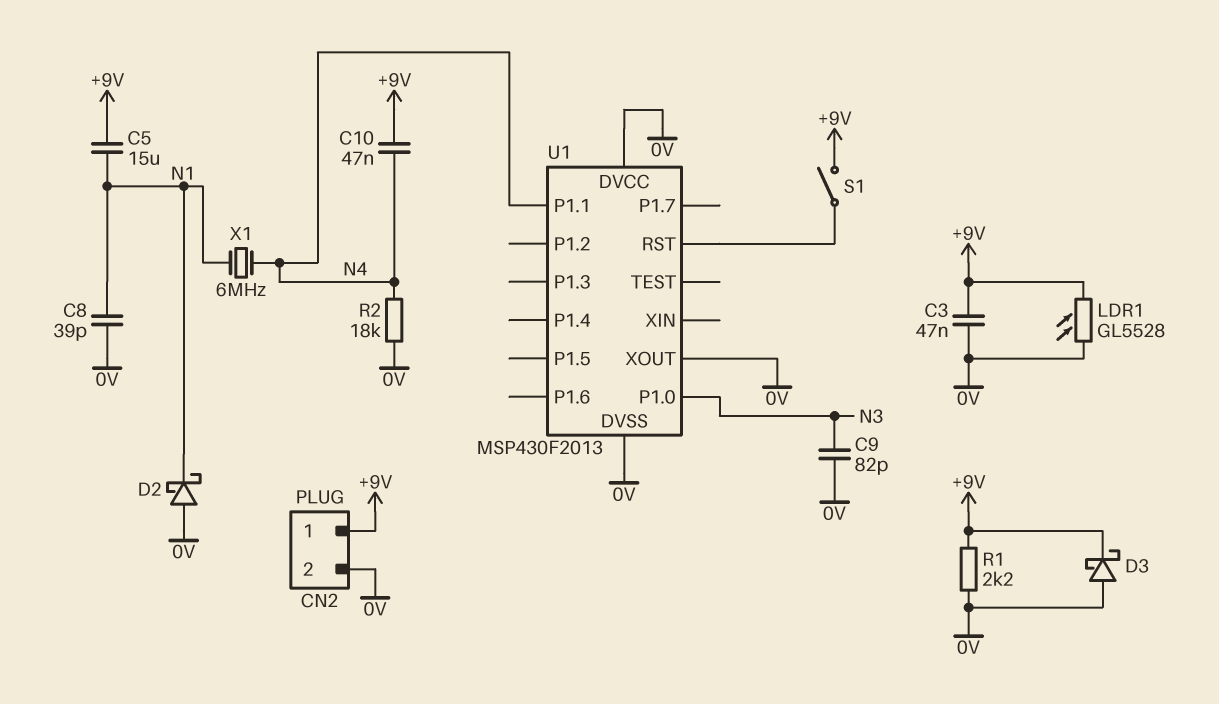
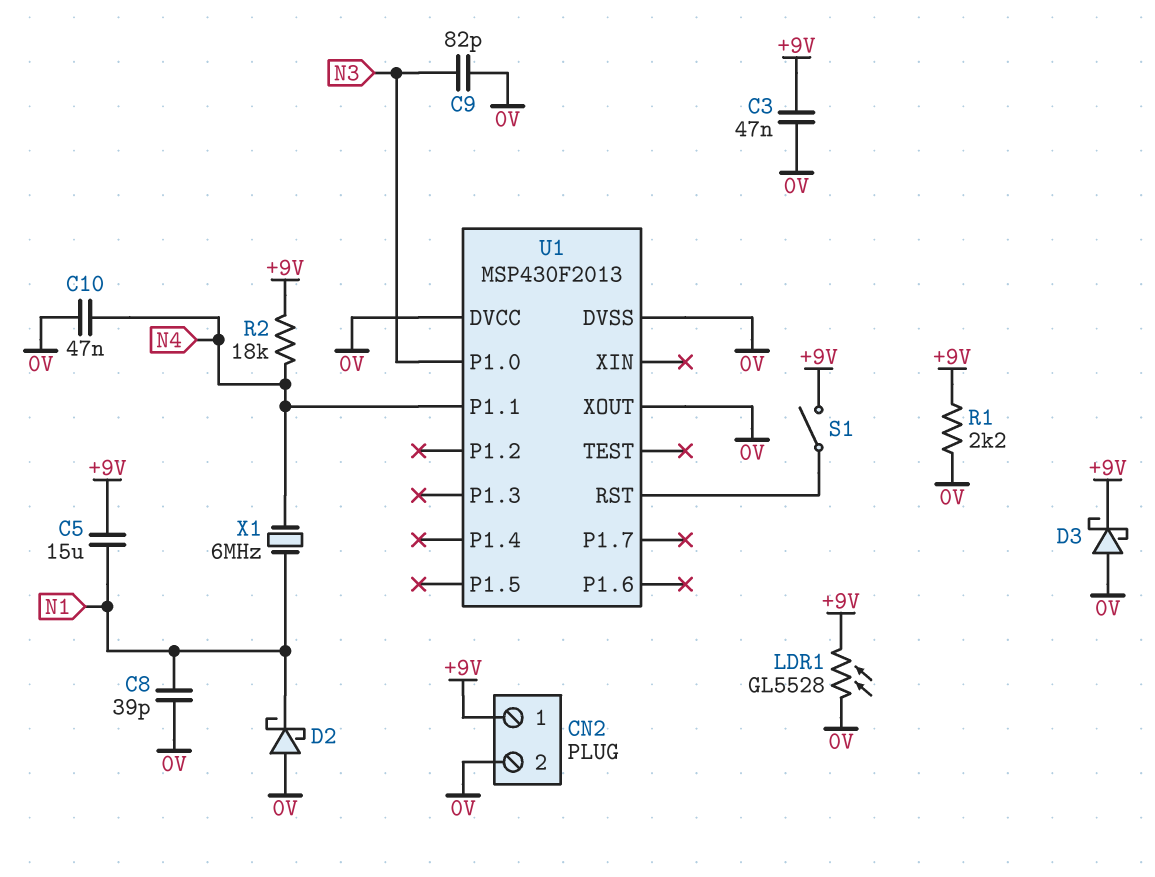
C10: 47nF (+9V, N4) -> 47nF (0V, N4)
R2: 18k (0V, N4) -> 18k (+9V, N4)

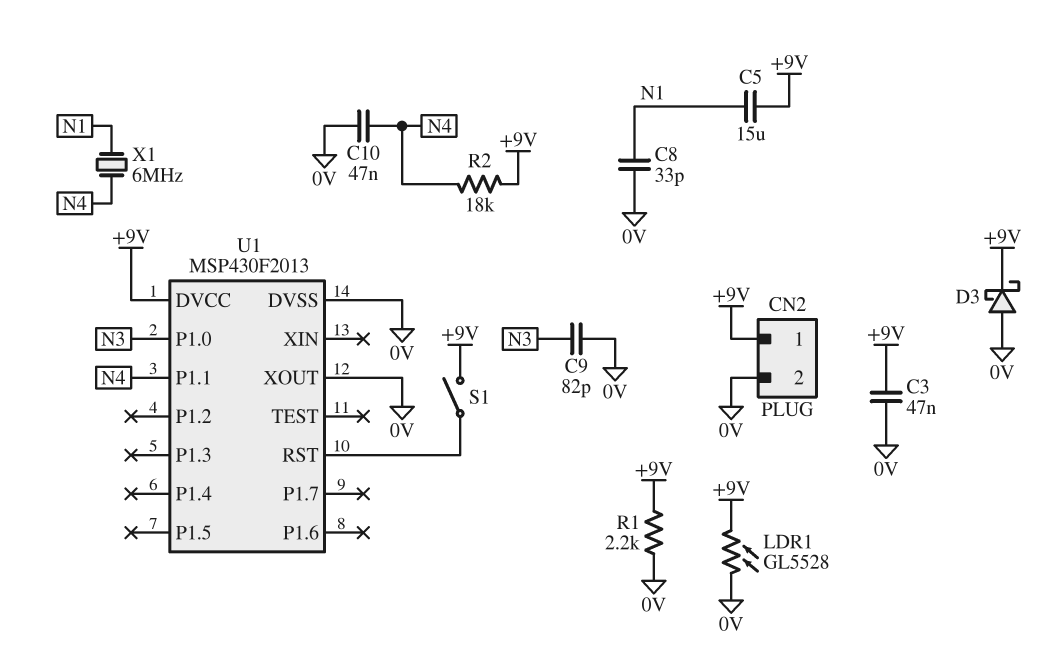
C8: 39pF (0V, N1) -> 33pF (0V, N1)
D2: schottky (A 0V, K N1) -> none
U1 pin DVCC: 0V -> +9V

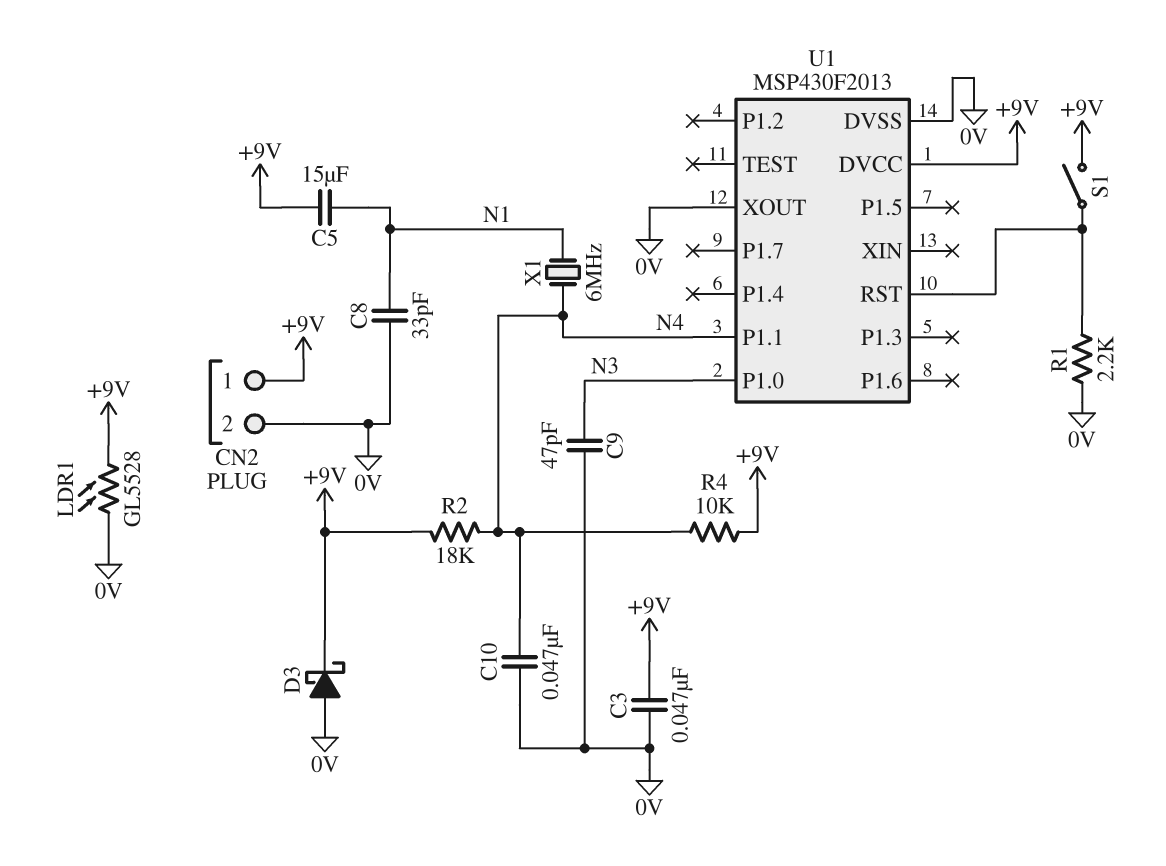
C9: 82pF (0V, N3) -> 47pF (0V, N3)
R1: 2.2k (+9V, 0V) -> 2.2k (0V, U1/RST)
R4: none -> 10k (+9V, N4)

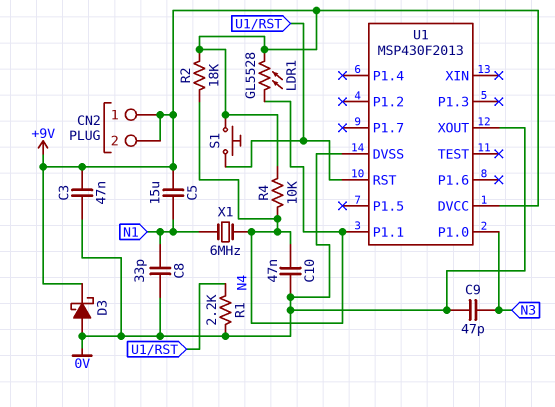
CN2 pin 2: 0V -> +9V
LDR1: GL5528 (+9V, 0V) -> GL5528 (+9V, N4)
S1: switch (+9V, U1/RST) -> button (+9V, U1/RST)

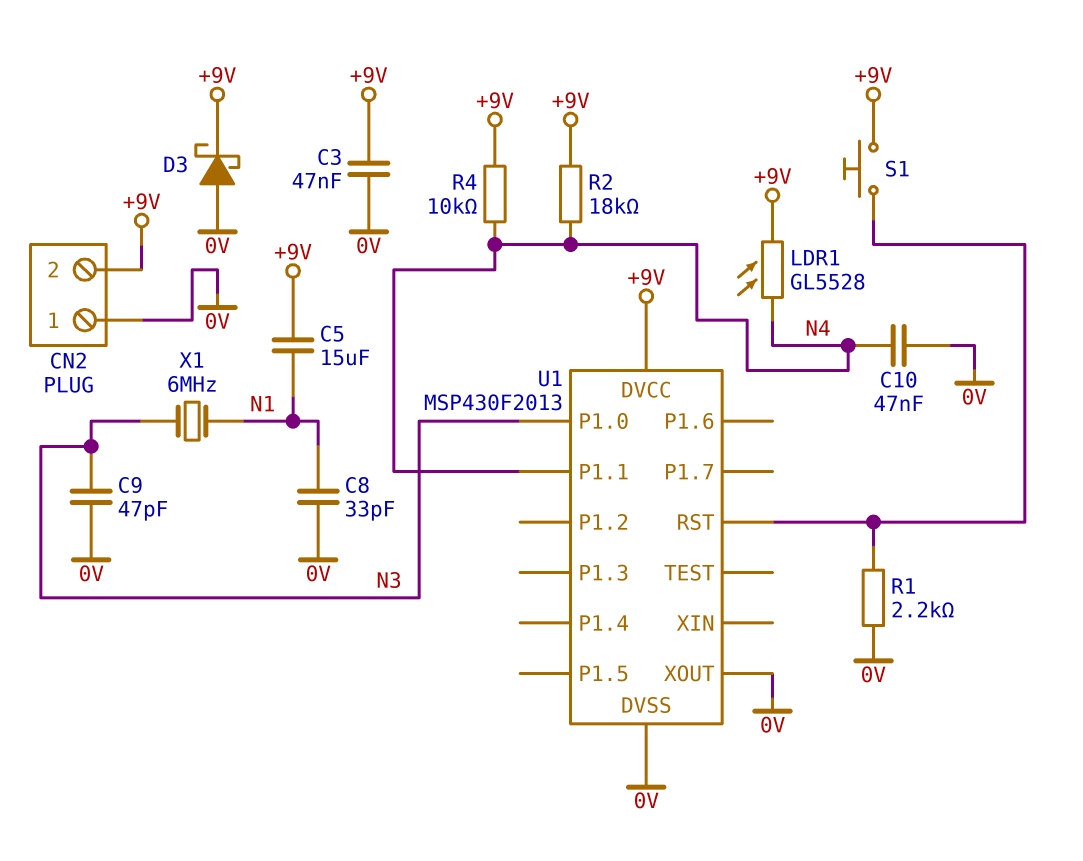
CN2 pin 1: +9V -> 0V
X1: 6MHz (N1, N4) -> 6MHz (N1, N3)

